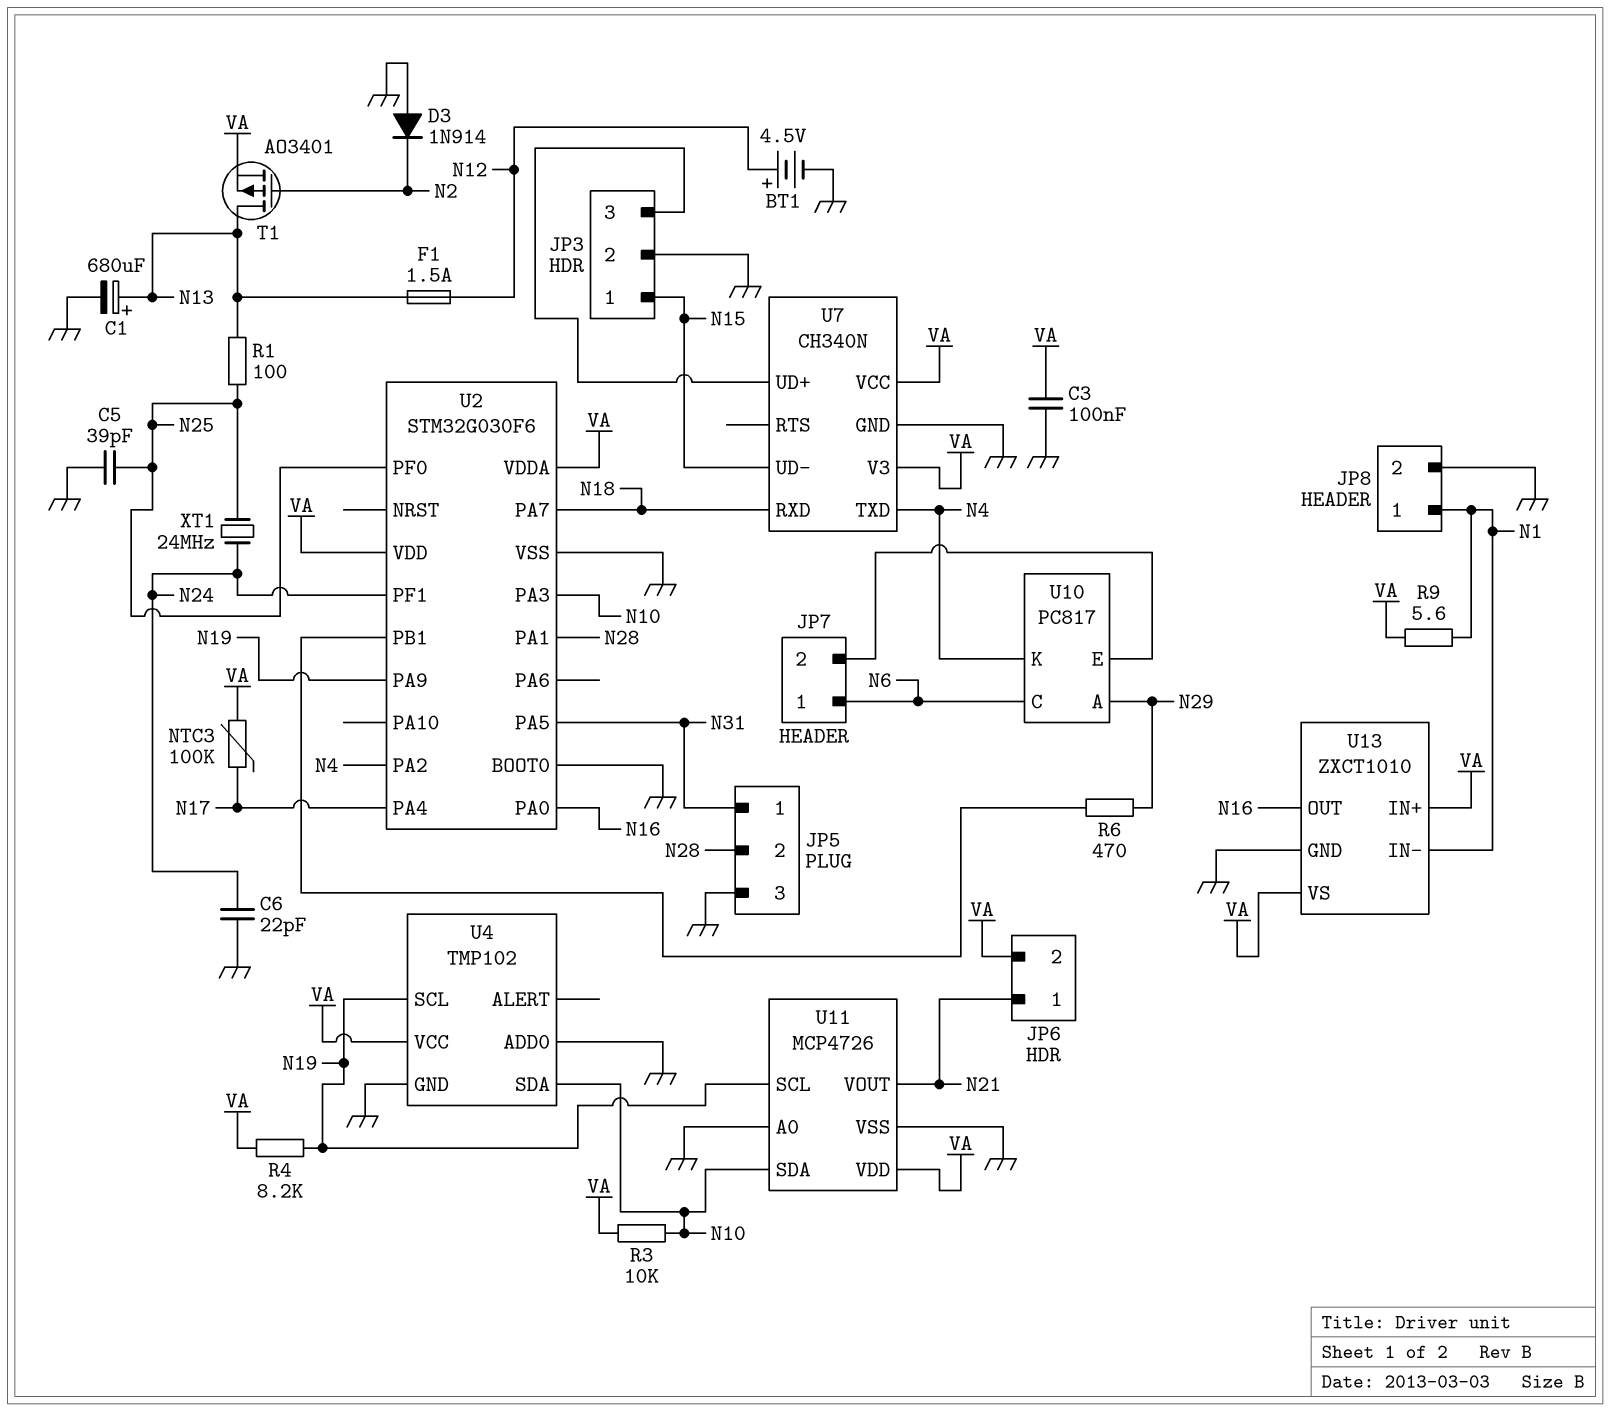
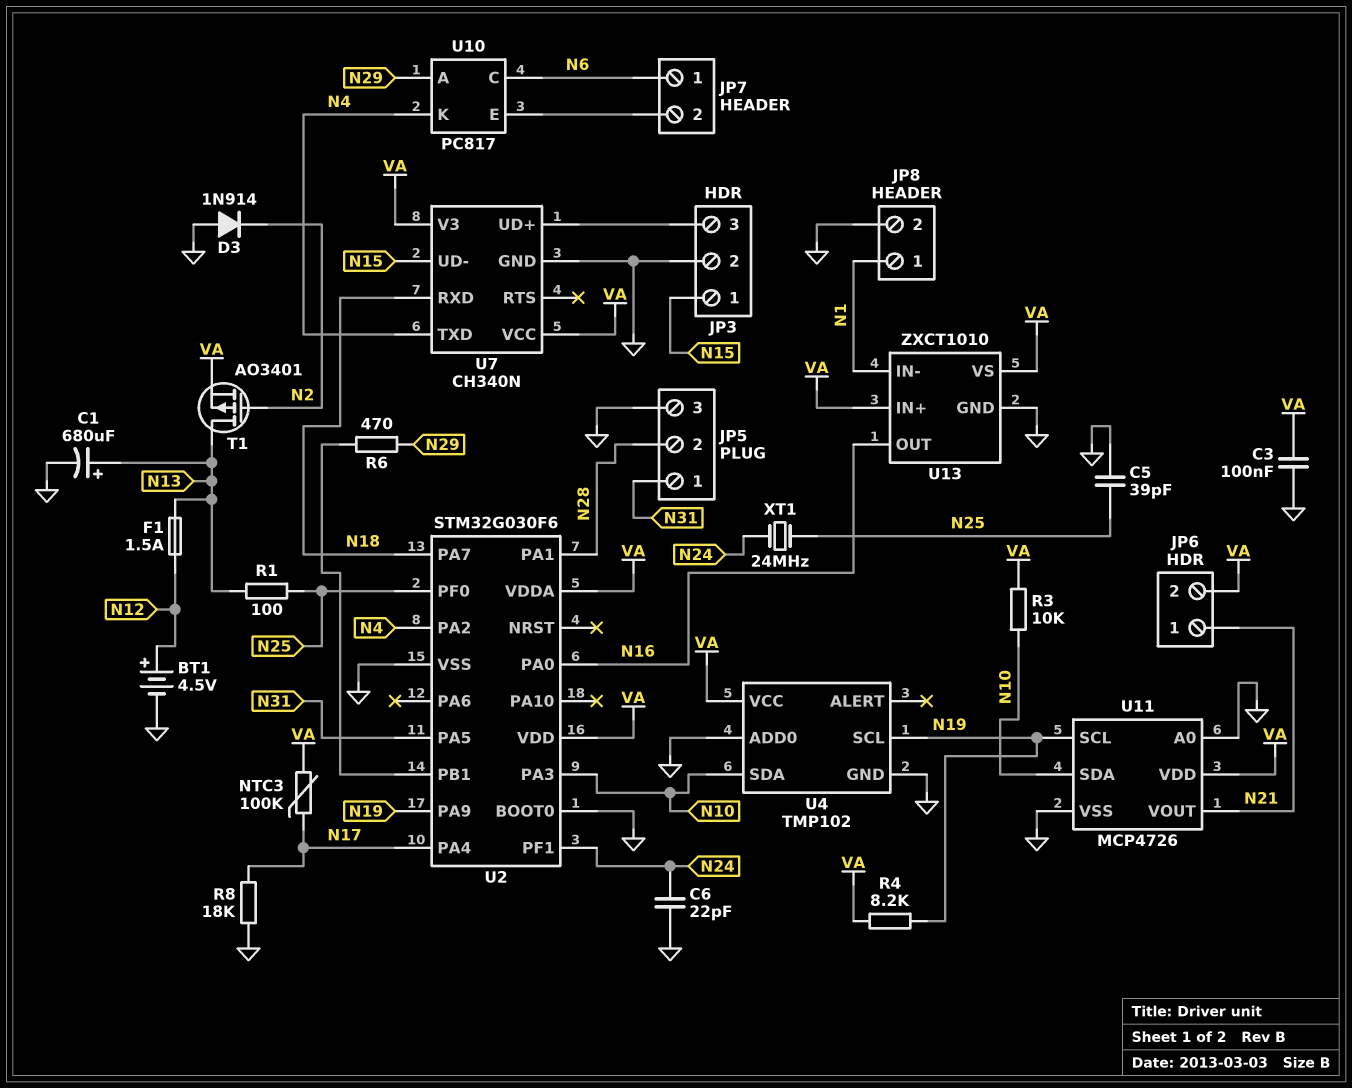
R8: none -> 18k (GND, N17)
R9: 5.6 (N1, VA) -> none

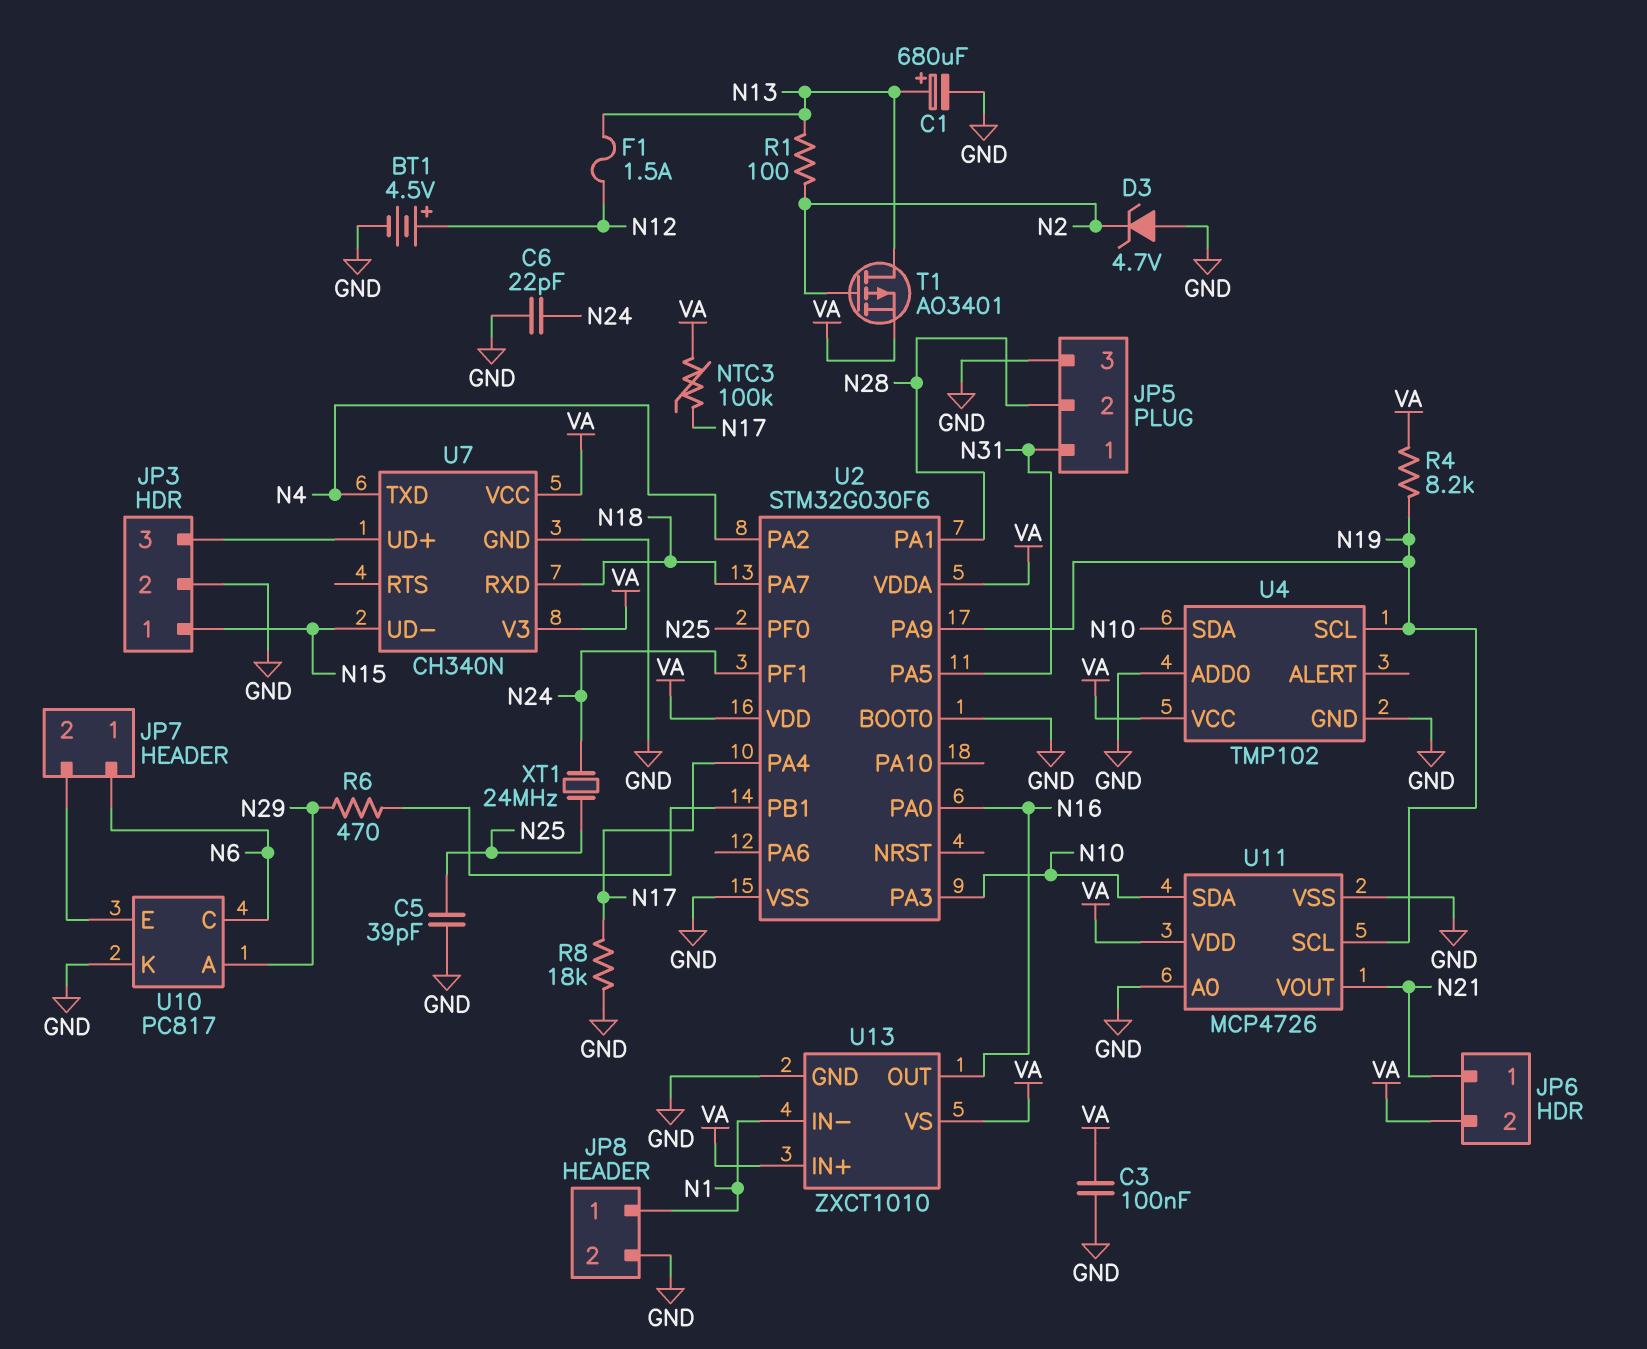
D3: diode 1N914 (A GND, K N2) -> zener 4.7V (A GND, K N2)
R1: 100 (N13, N25) -> 100 (N2, N13)
R3: 10k (N10, VA) -> none
U10 pin K: N4 -> GND

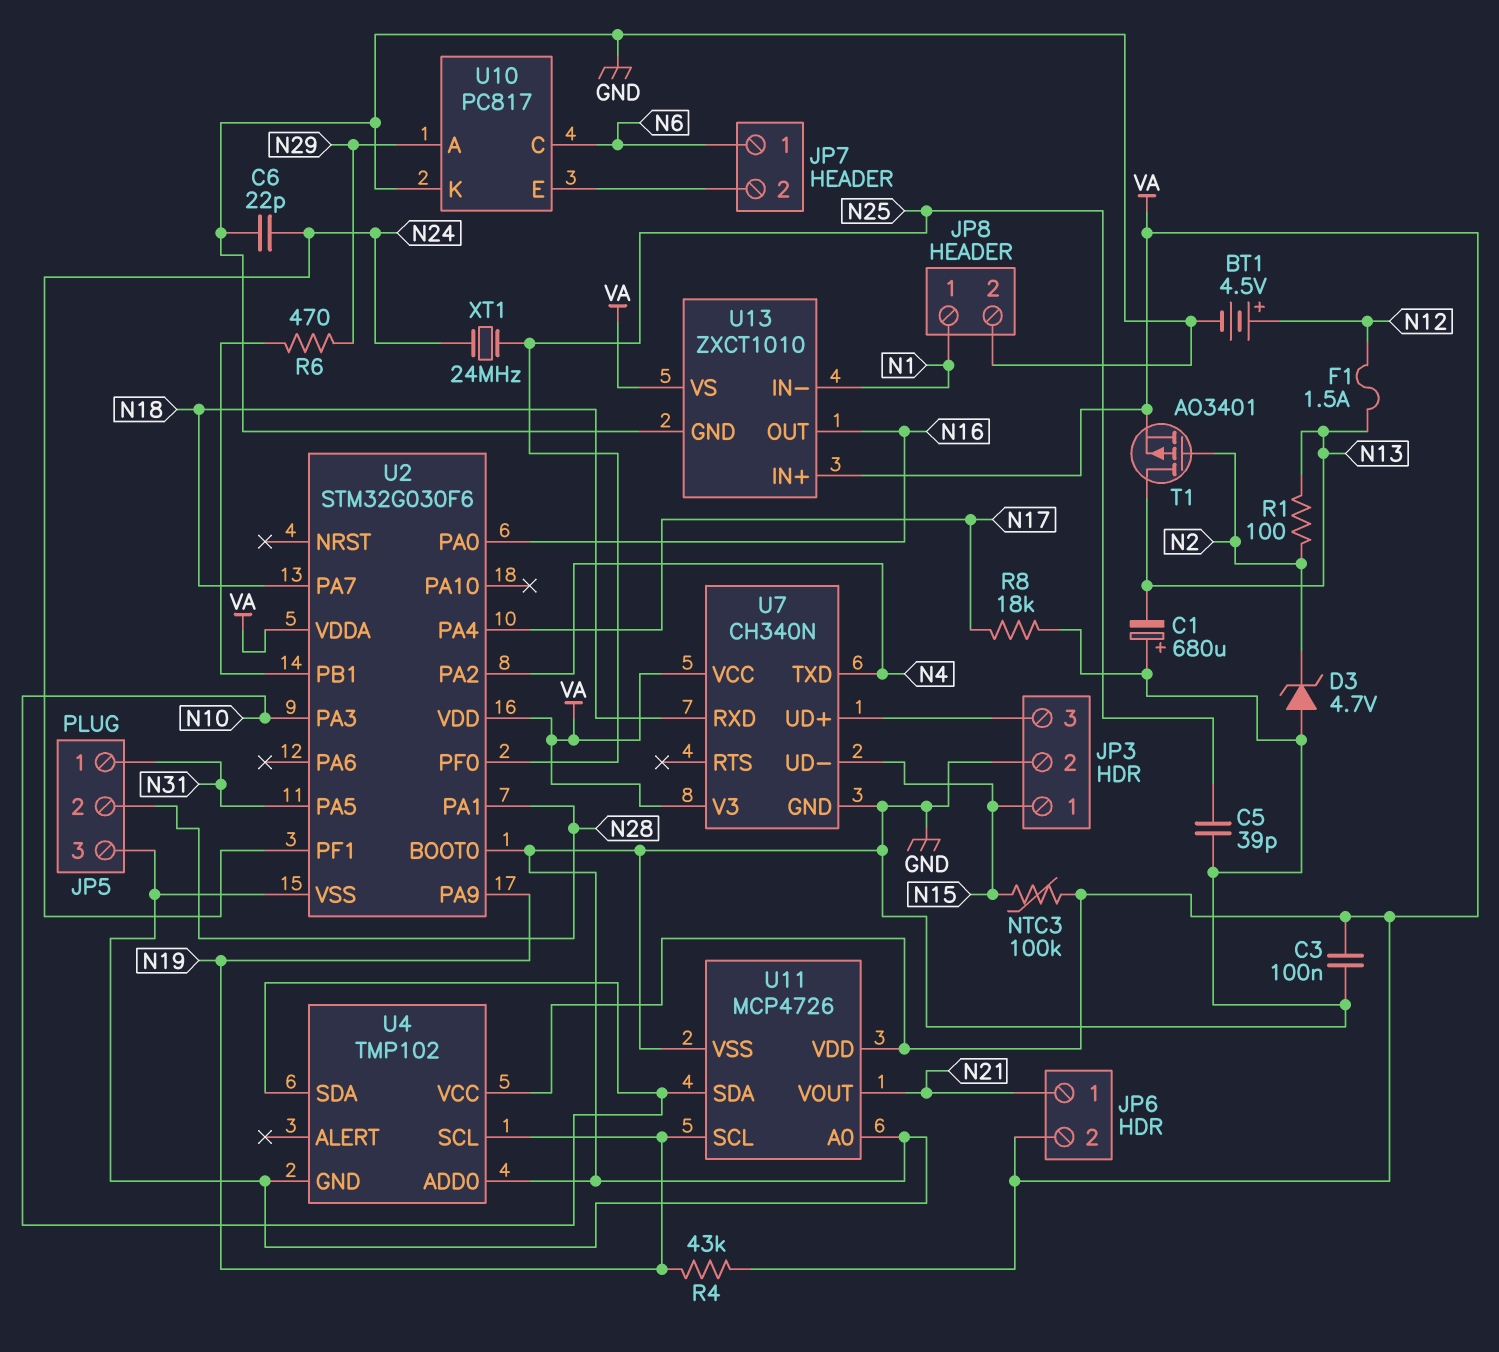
C1: 680uF (plus N13, minus GND) -> 680uF (plus GND, minus N13)
NTC3: 100k (N17, VA) -> 100k (N15, VA)
R4: 8.2k (N19, VA) -> 43k (N19, VA)

